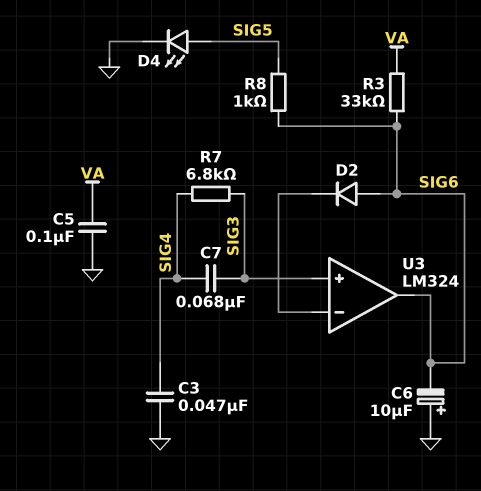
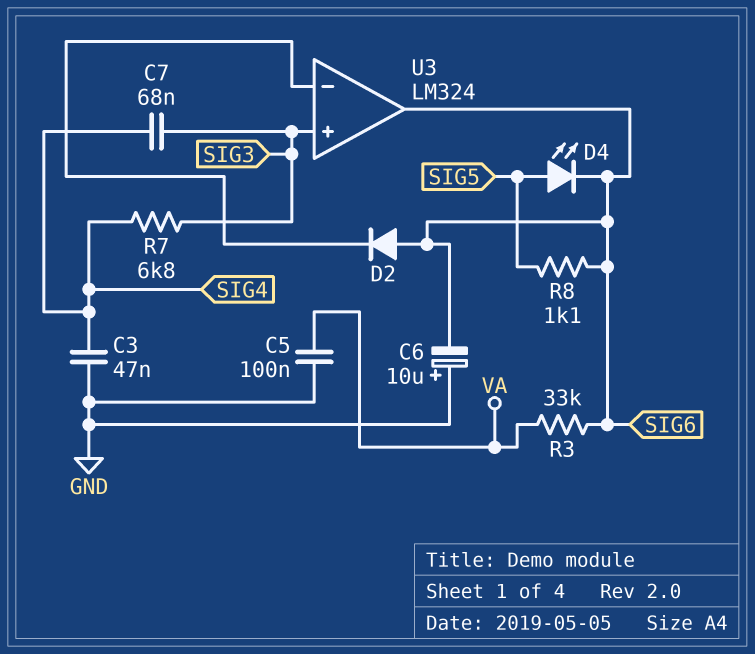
D4: LED (A SIG5, K GND) -> LED (A SIG5, K SIG6)
R8: 1k (SIG5, SIG6) -> 1.1k (SIG5, SIG6)

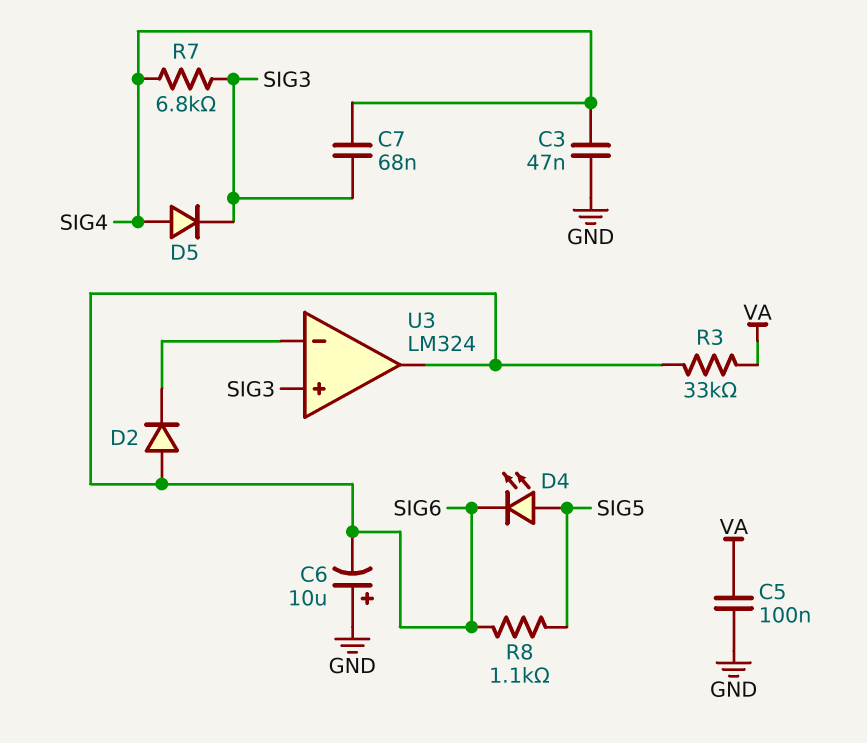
D5: none -> diode (A SIG4, K SIG3)

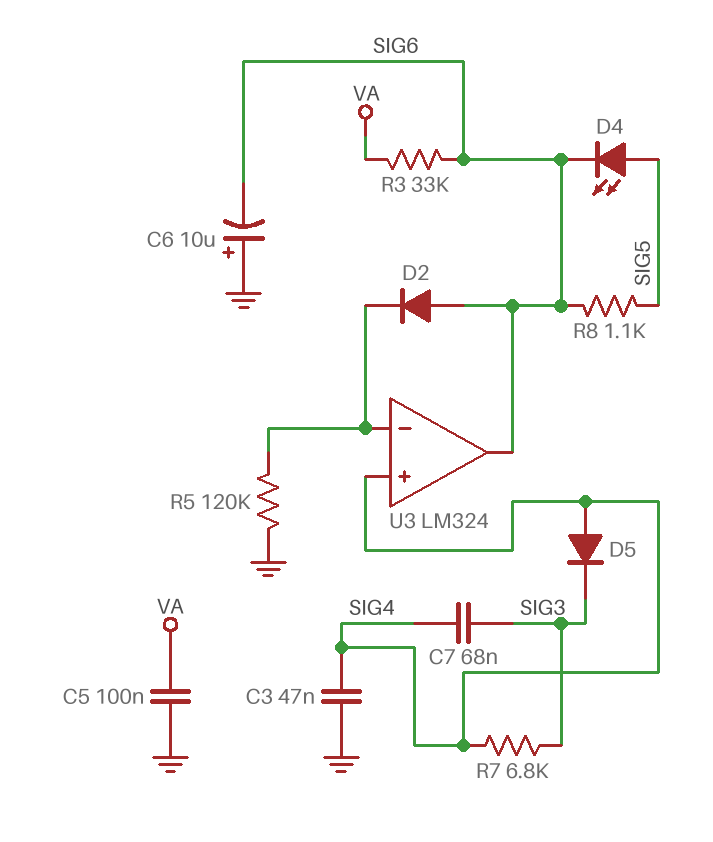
R5: none -> 120k (GND, U3/in-)
U3 pin in+: SIG3 -> SIG4

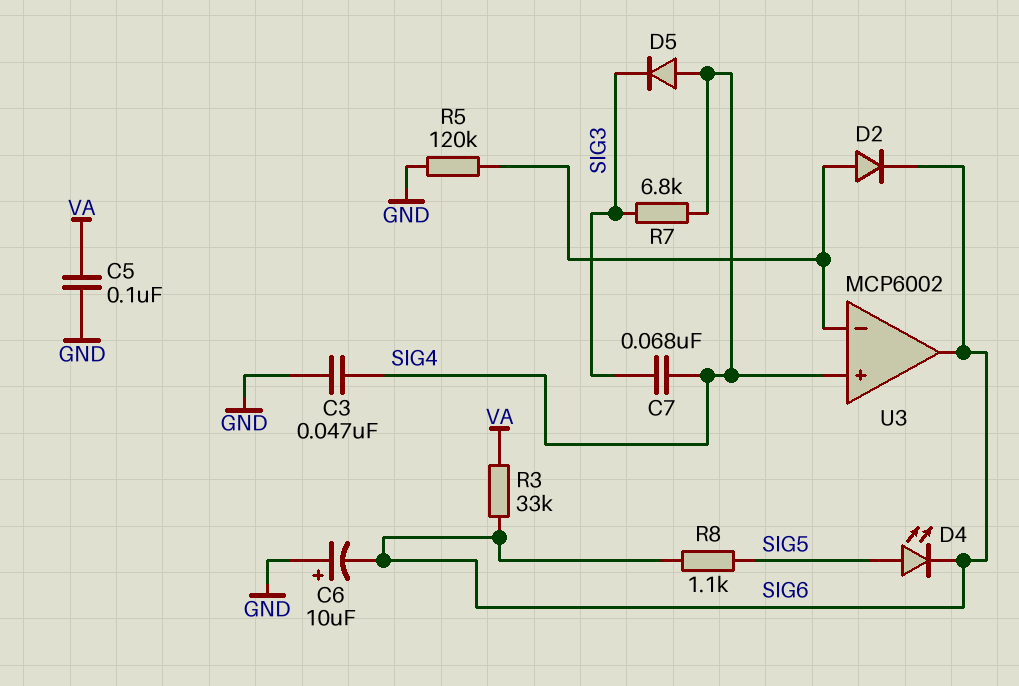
D2: diode (A SIG6, K U3/in-) -> diode (A U3/in-, K SIG6)
U3: LM324 -> MCP6002

